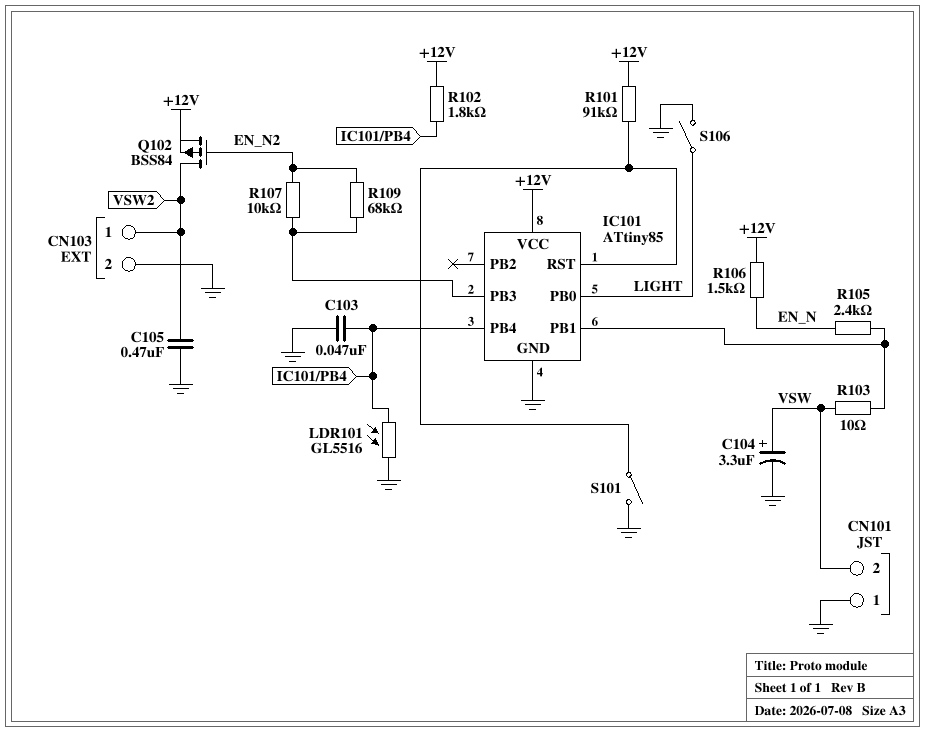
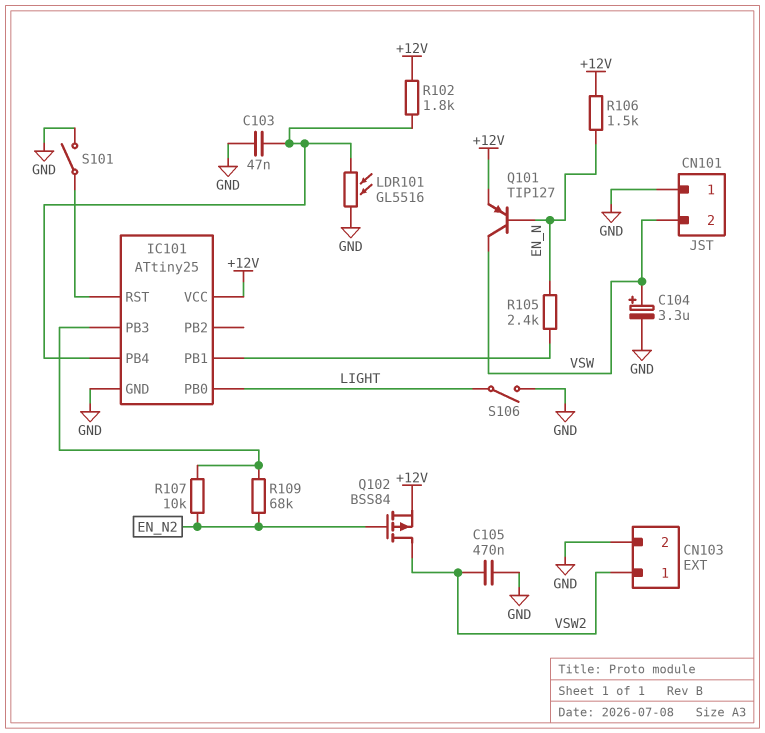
IC101: ATtiny85 -> ATtiny25
Q101: none -> PNP TIP127 (B EN_N, C VSW, E +12V)
R101: 91k (+12V, IC101/RST) -> none
R103: 10 (IC101/PB1, VSW) -> none

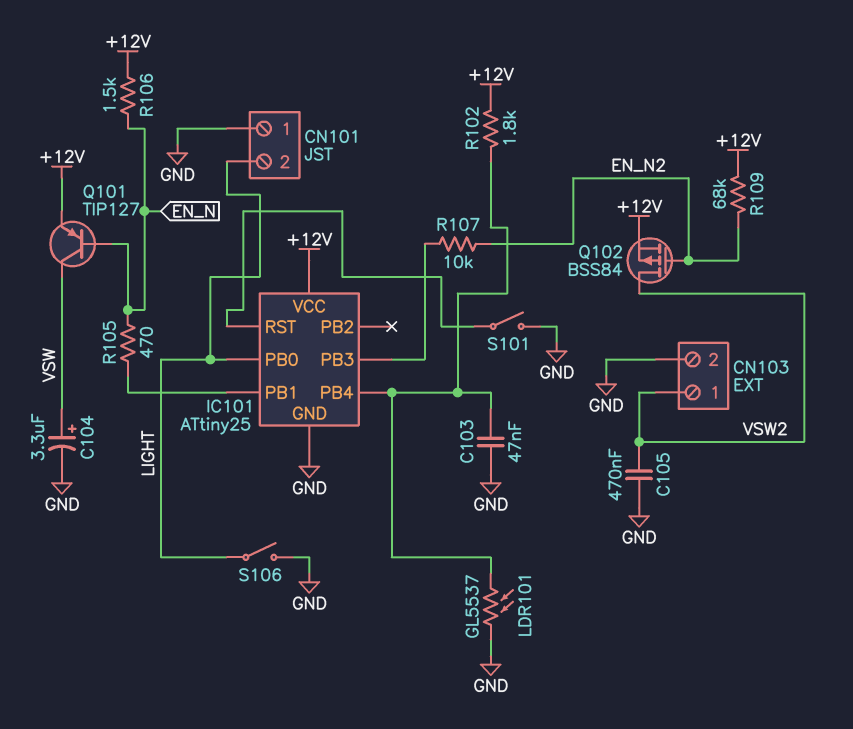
CN101 pin 2: VSW -> LIGHT
LDR101: GL5516 (GND, IC101/PB4) -> GL5537 (GND, IC101/PB4)
R105: 2.4k (EN_N, IC101/PB1) -> 470 (EN_N, IC101/PB1)
R109: 68k (EN_N2, IC101/PB3) -> 68k (+12V, EN_N2)

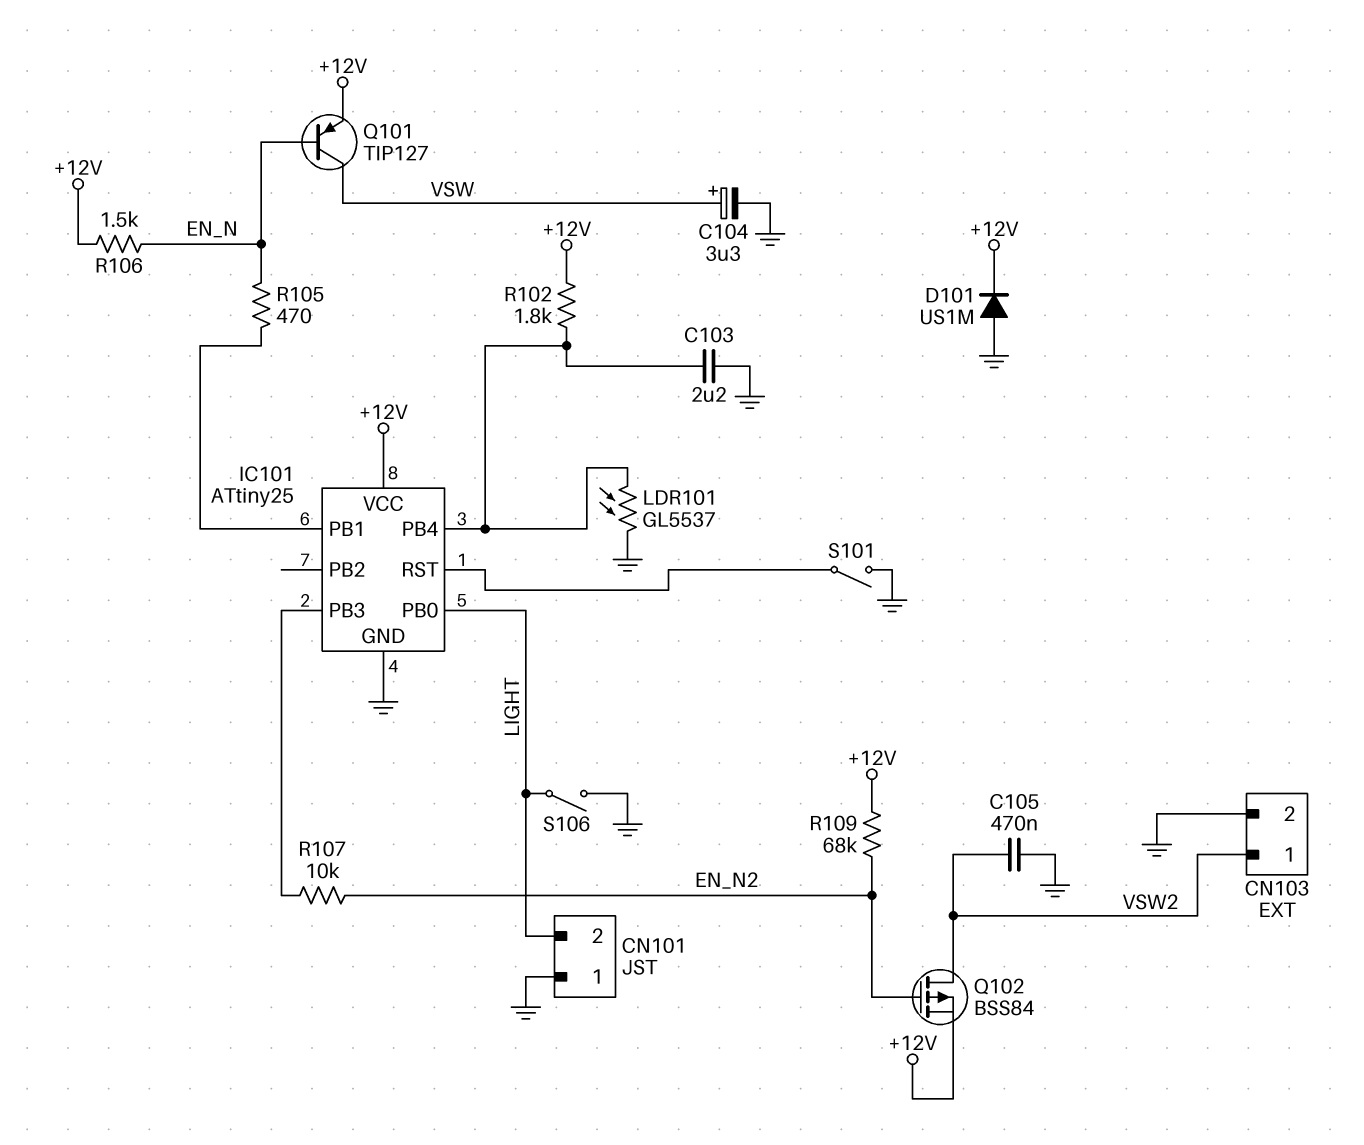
C103: 47nF (GND, IC101/PB4) -> 2.2uF (GND, IC101/PB4)
D101: none -> diode US1M (A GND, K +12V)

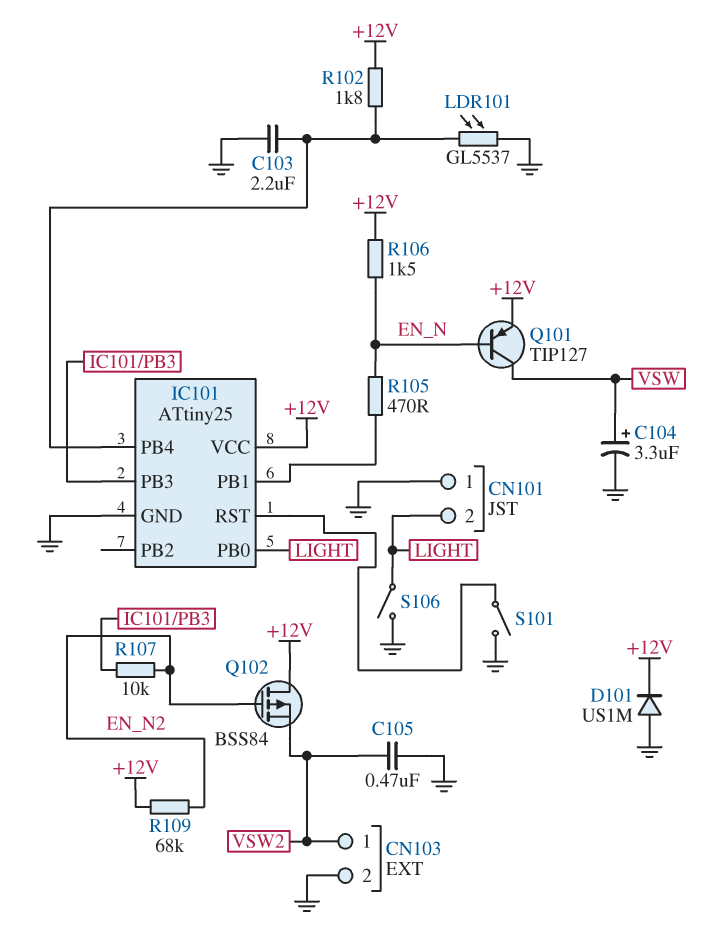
Q102: PMOS BSS84 (G EN_N2, D VSW2, S +12V) -> PMOS BSS84 (G EN_N2, D +12V, S VSW2)

